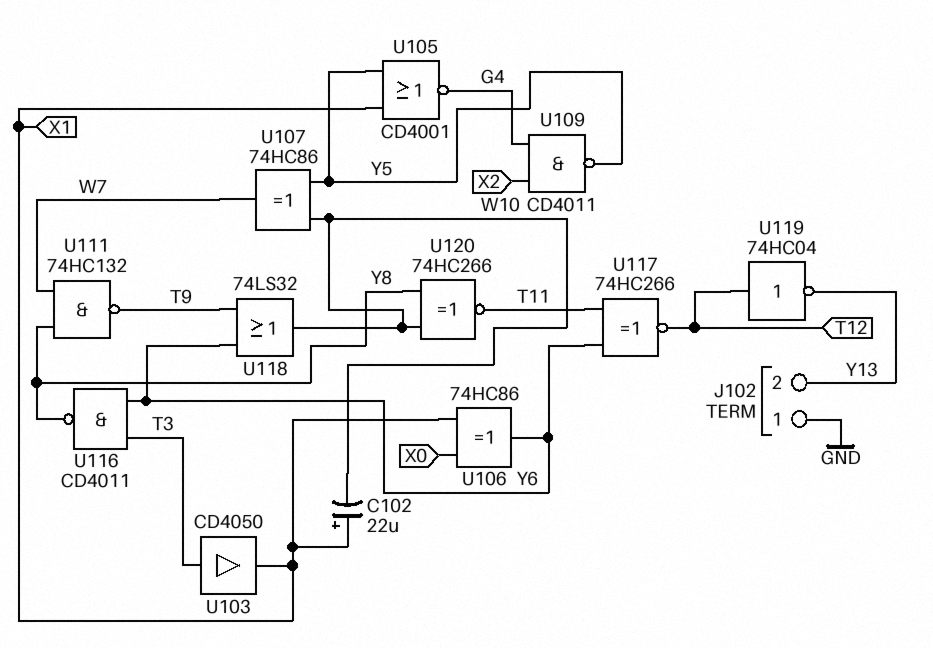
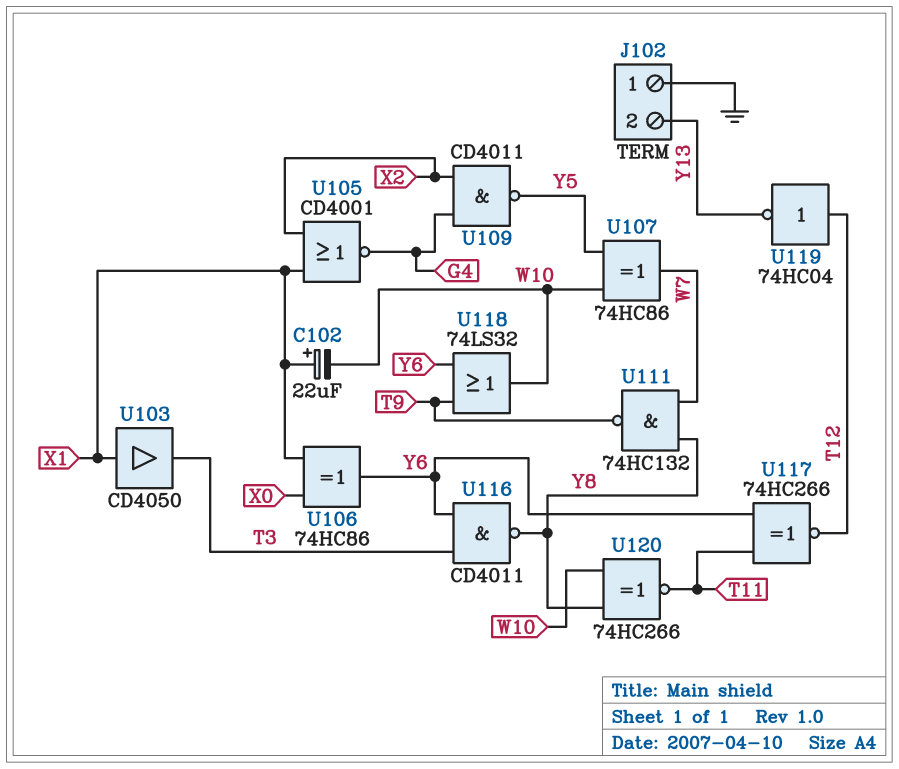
U103: buffer CD4050 (in T3, out X1) -> buffer CD4050 (in X1, out T3)
U105: NOR CD4001 (in X1, in Y5, out G4) -> NOR CD4001 (in X1, in X2, out G4)

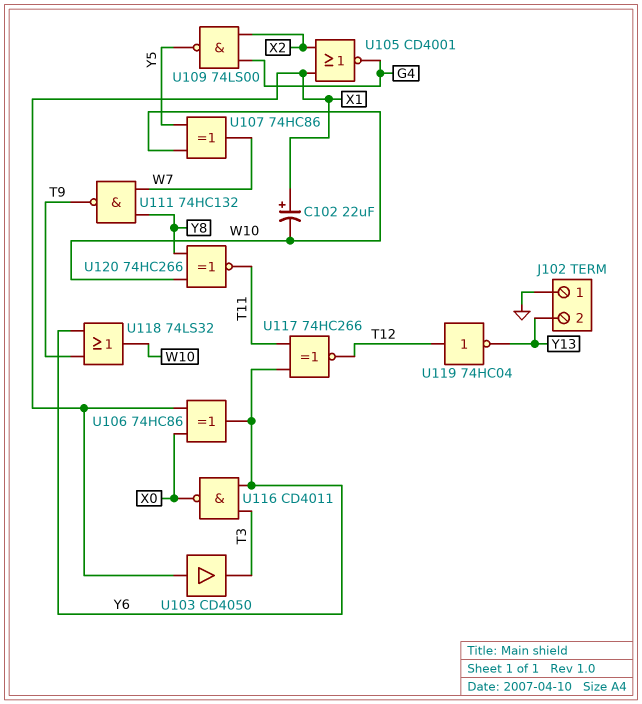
U109: NAND CD4011 (in G4, in X2, out Y5) -> NAND 74LS00 (in G4, in X2, out Y5)
U116: NAND CD4011 (in T3, in Y6, out Y8) -> NAND CD4011 (in T3, in Y6, out X0)

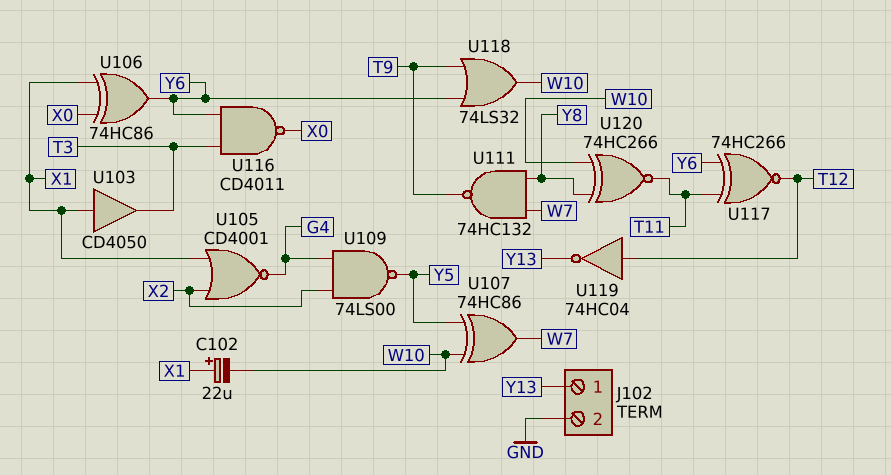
J102 pin 1: GND -> Y13
J102 pin 2: Y13 -> GND

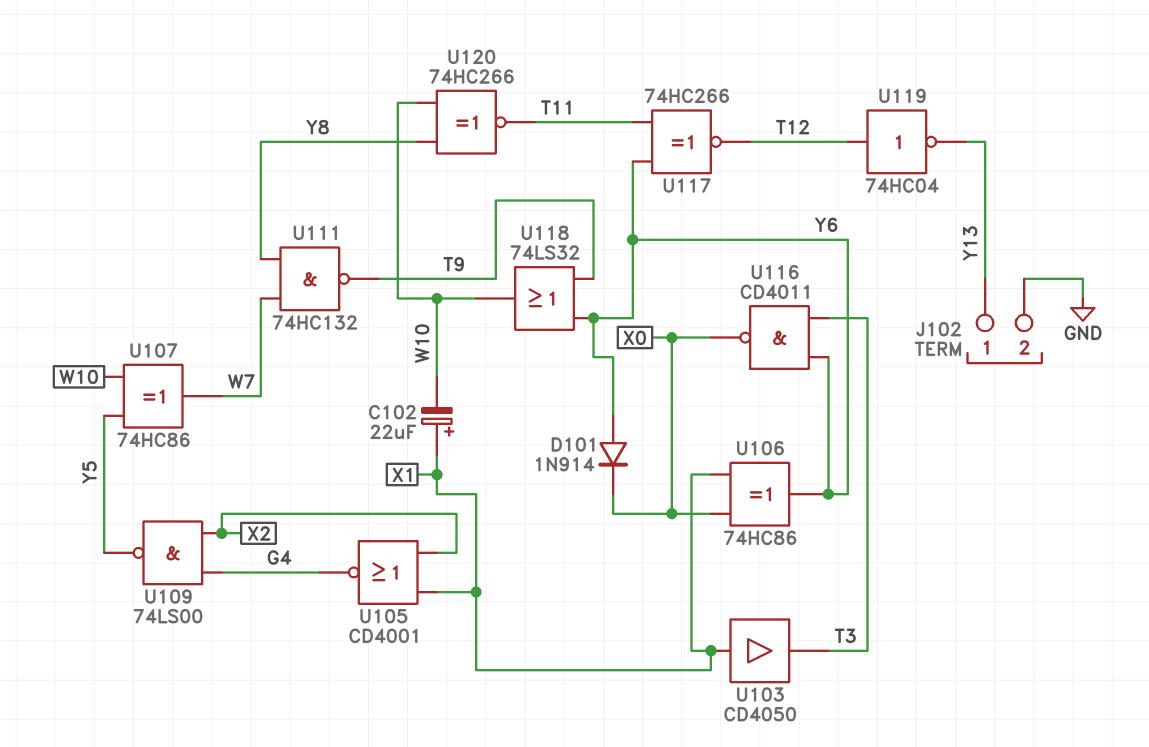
D101: none -> diode 1N914 (A Y6, K X0)

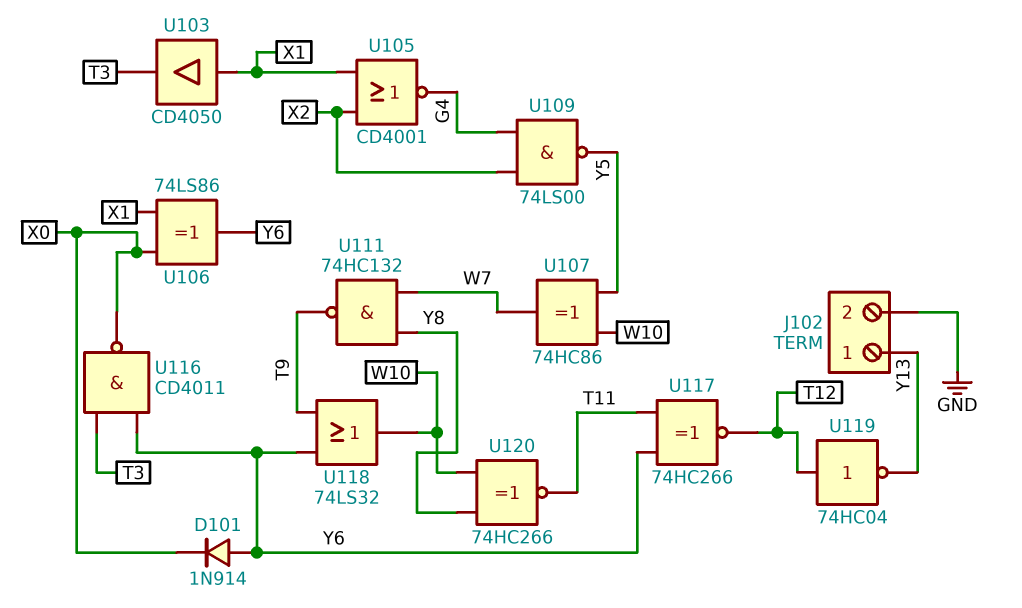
C102: 22uF (plus X1, minus W10) -> none
U106: XOR 74HC86 (in X0, in X1, out Y6) -> XOR 74LS86 (in X0, in X1, out Y6)

